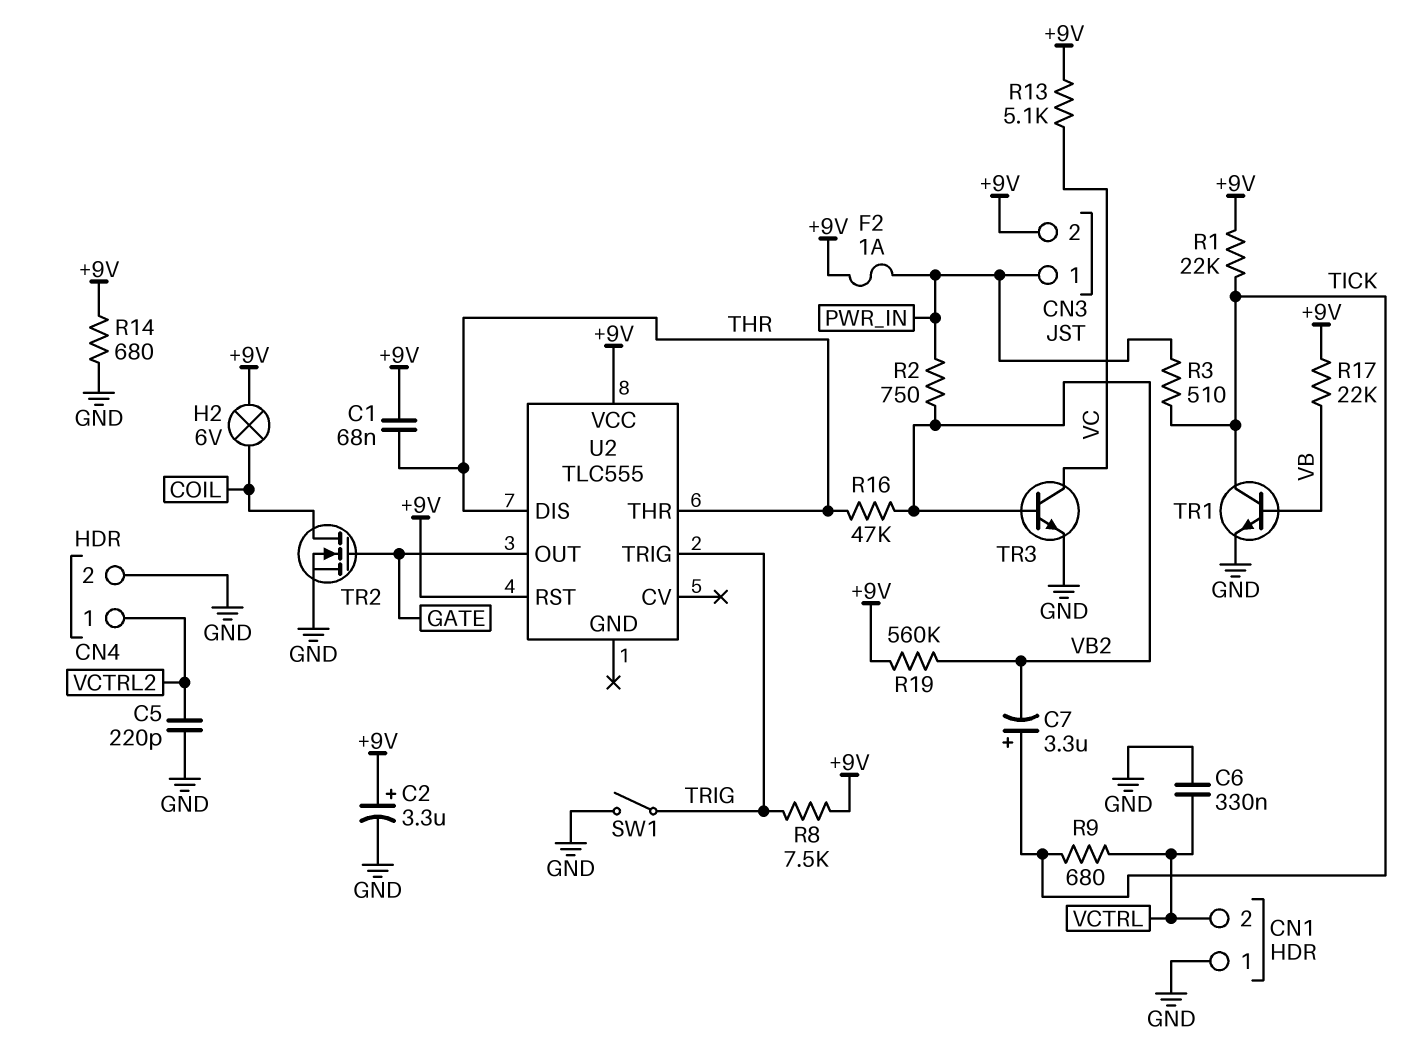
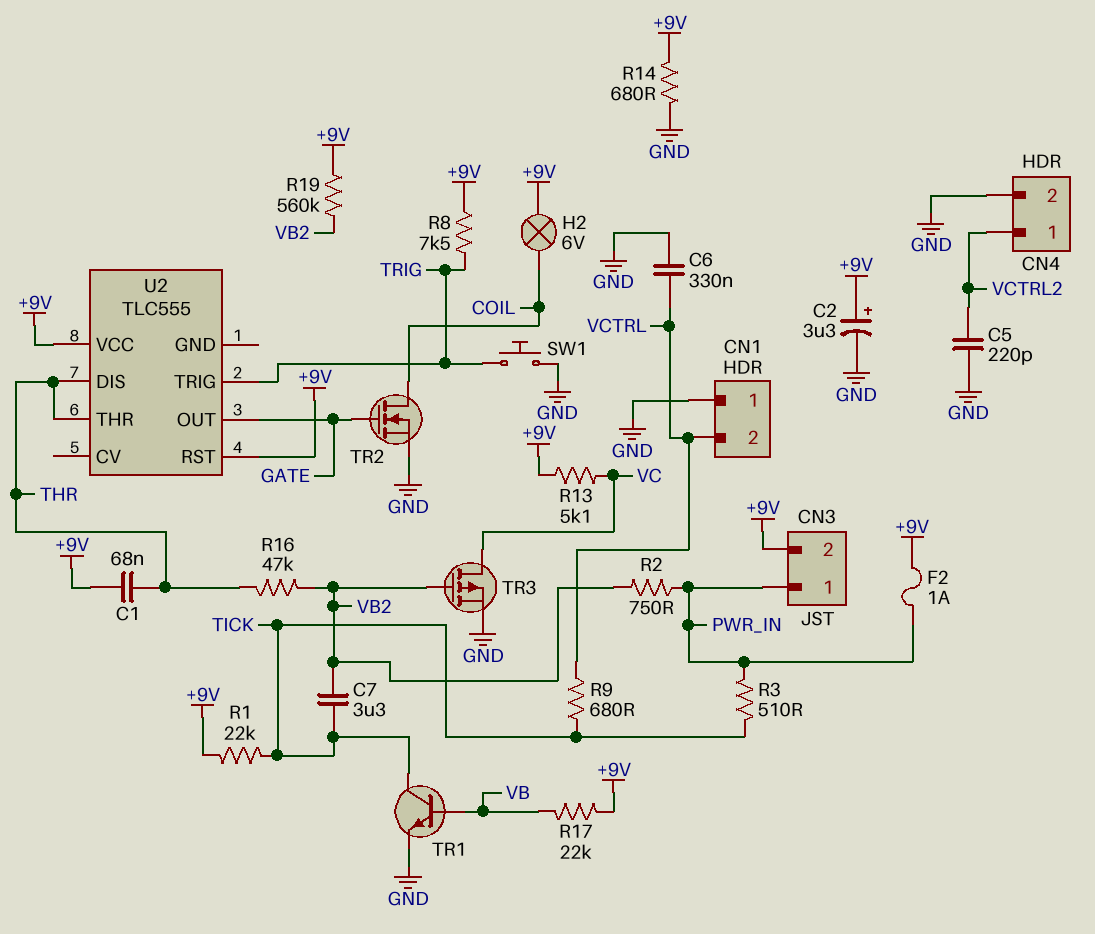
C7: 3.3uF (plus TICK, minus VB2) -> 3.3uF (TICK, VB2)
SW1: switch (GND, TRIG) -> button (GND, TRIG)
TR3: NPN (B VB2, C VC, E GND) -> PMOS (G VB2, D VC, S GND)

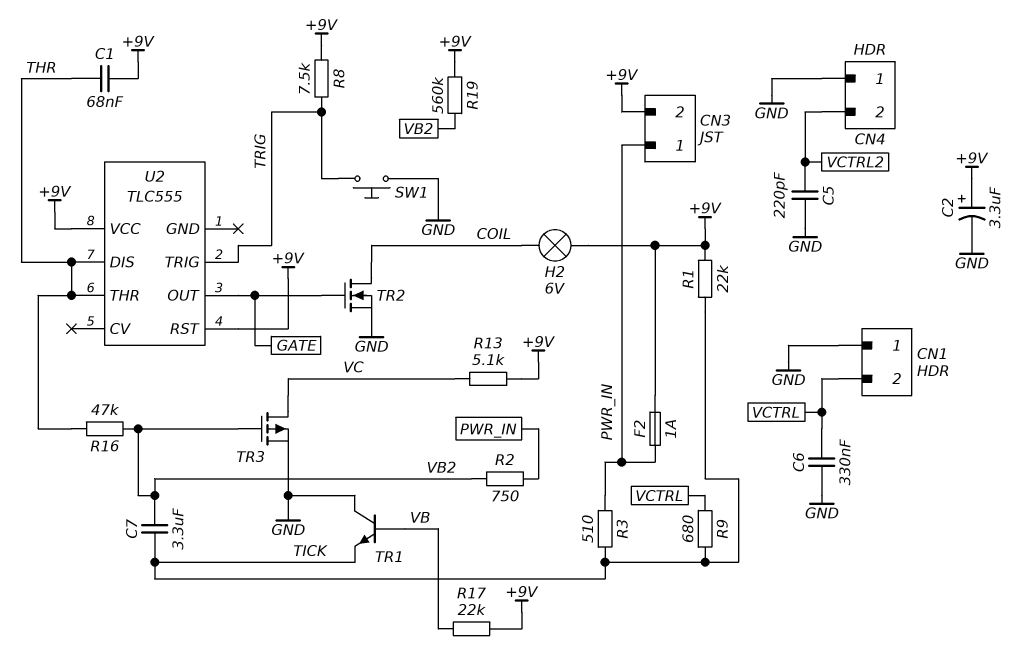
CN4 pin 1: VCTRL2 -> GND
CN4 pin 2: GND -> VCTRL2
R14: 680 (+9V, GND) -> none
TR1: NPN (B VB, C TICK, E GND) -> NPN (B VB, C GND, E TICK)

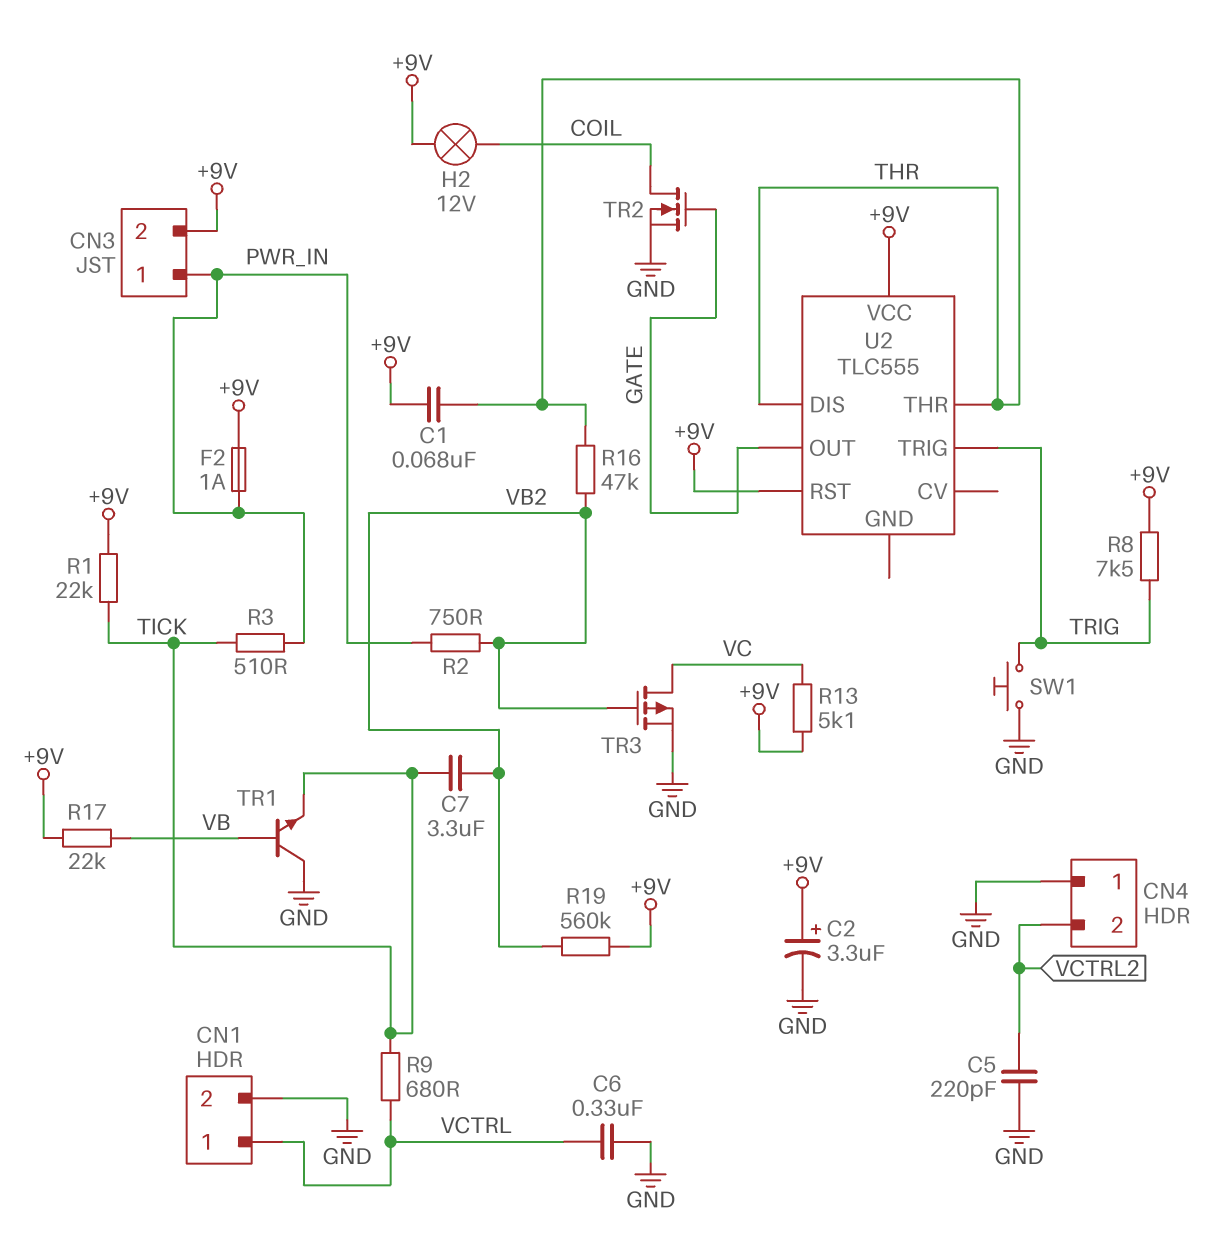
CN1 pin 1: GND -> VCTRL
CN1 pin 2: VCTRL -> GND
H2: lamp 6V (+9V, COIL) -> lamp 12V (+9V, COIL)

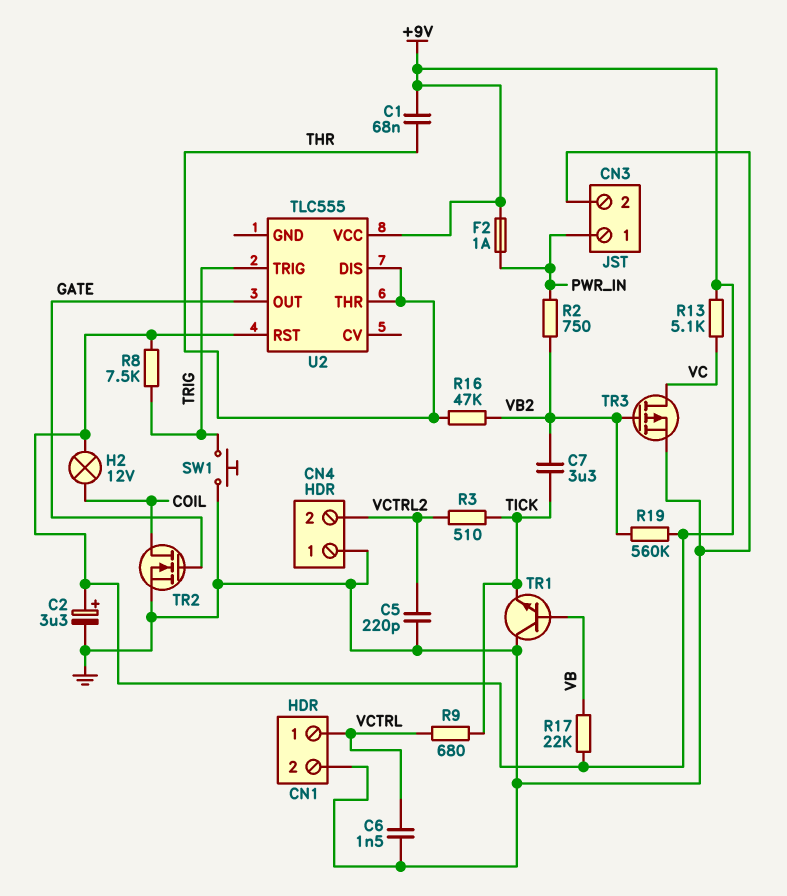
C6: 330nF (GND, VCTRL) -> 1.5nF (GND, VCTRL)
CN3 pin 2: +9V -> GND
R1: 22k (+9V, TICK) -> none
R3: 510 (PWR_IN, TICK) -> 510 (TICK, VCTRL2)

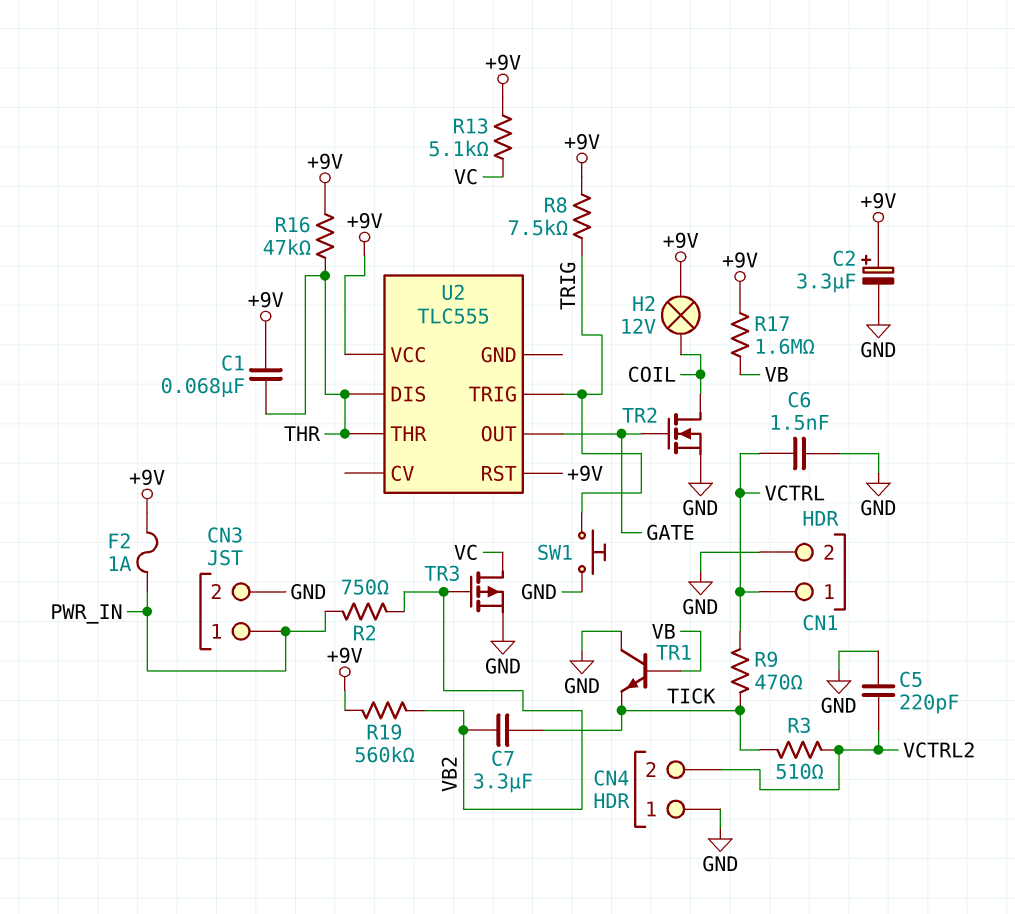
R9: 680 (TICK, VCTRL) -> 470 (TICK, VCTRL)
R16: 47k (THR, VB2) -> 47k (+9V, THR)
R17: 22k (+9V, VB) -> 1.6M (+9V, VB)

